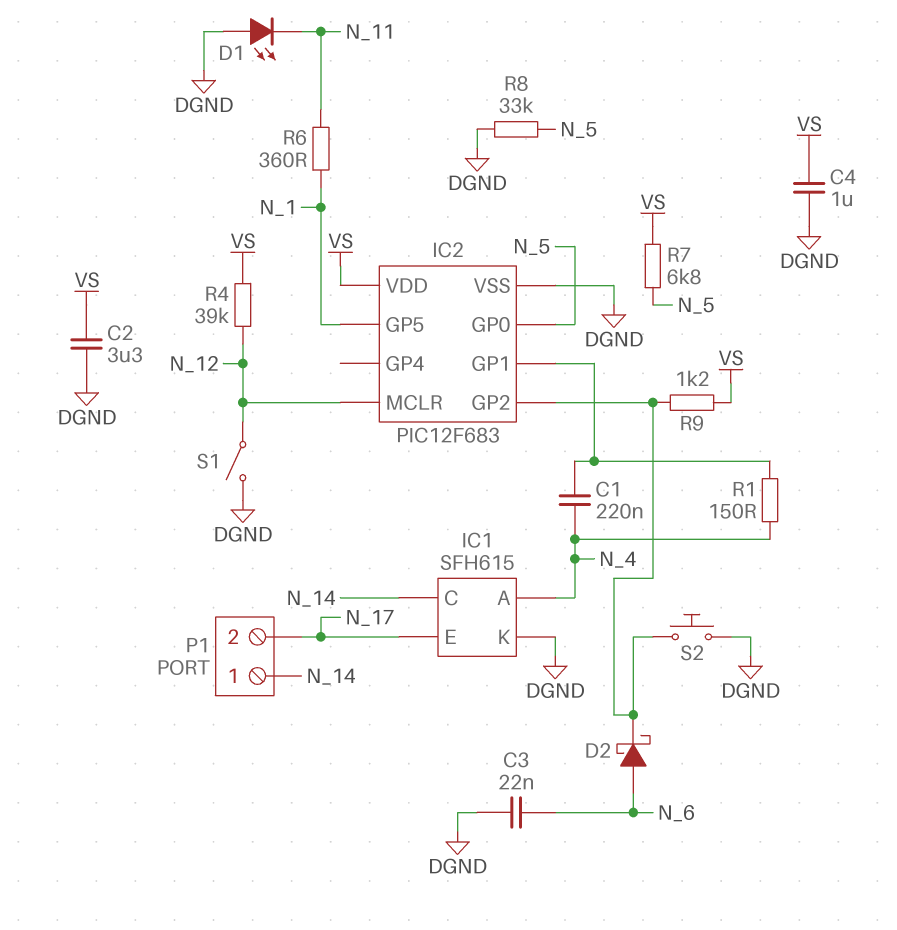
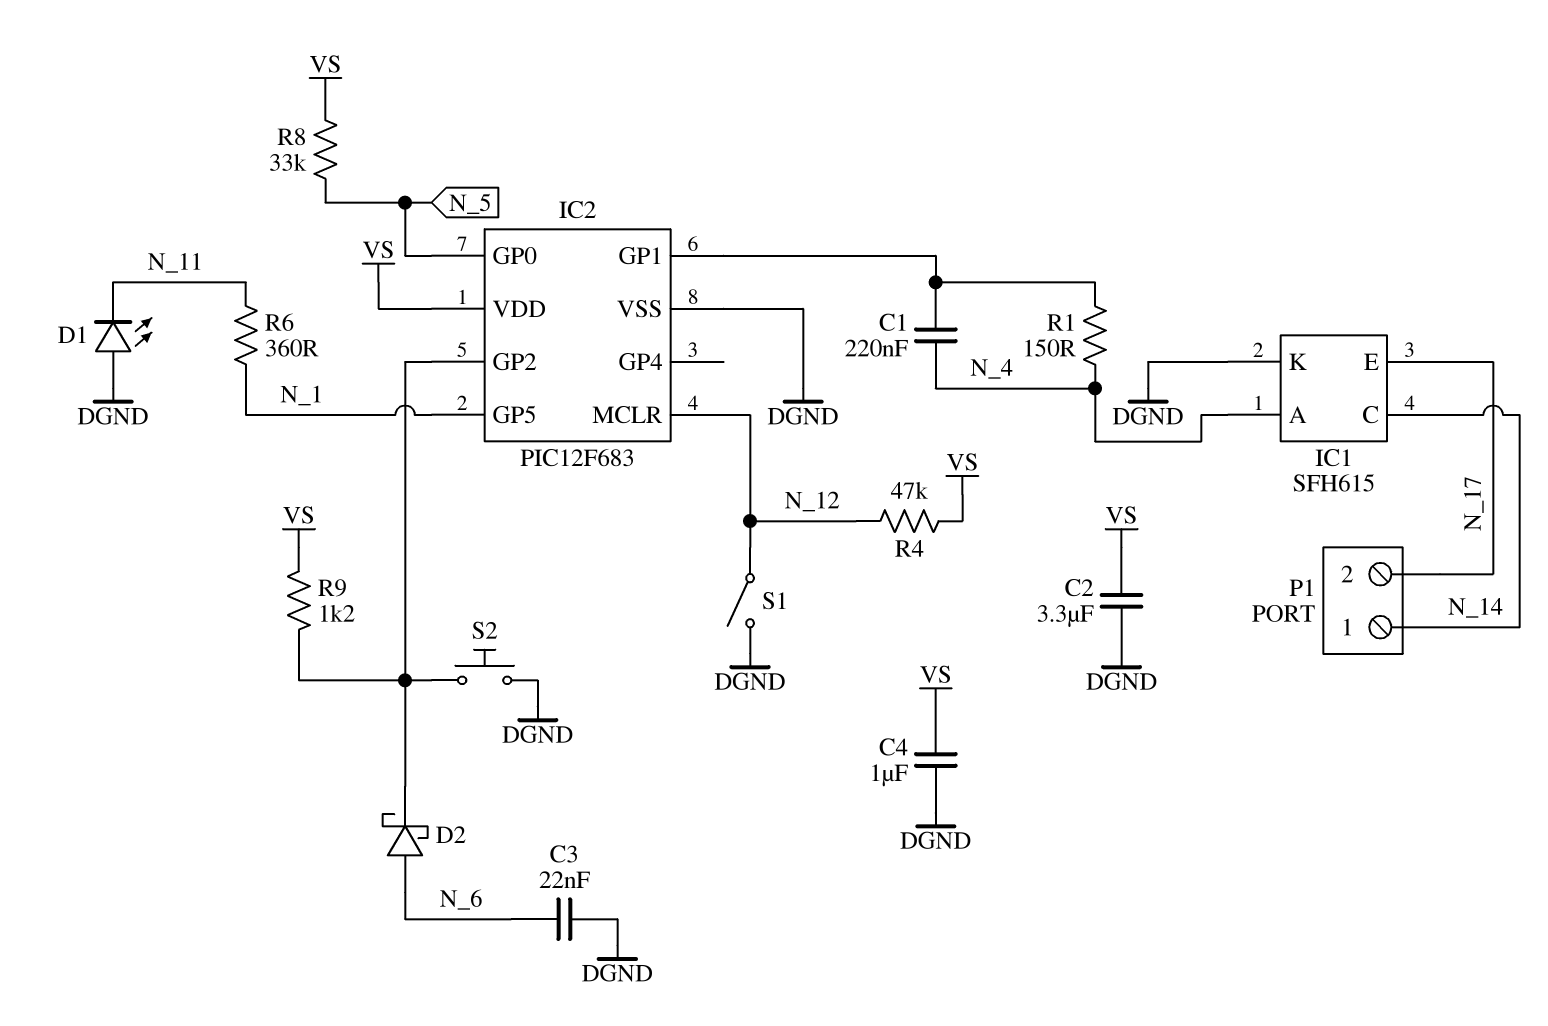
R4: 39k (N_12, VS) -> 47k (N_12, VS)
R7: 6.8k (N_5, VS) -> none
R8: 33k (DGND, N_5) -> 33k (N_5, VS)

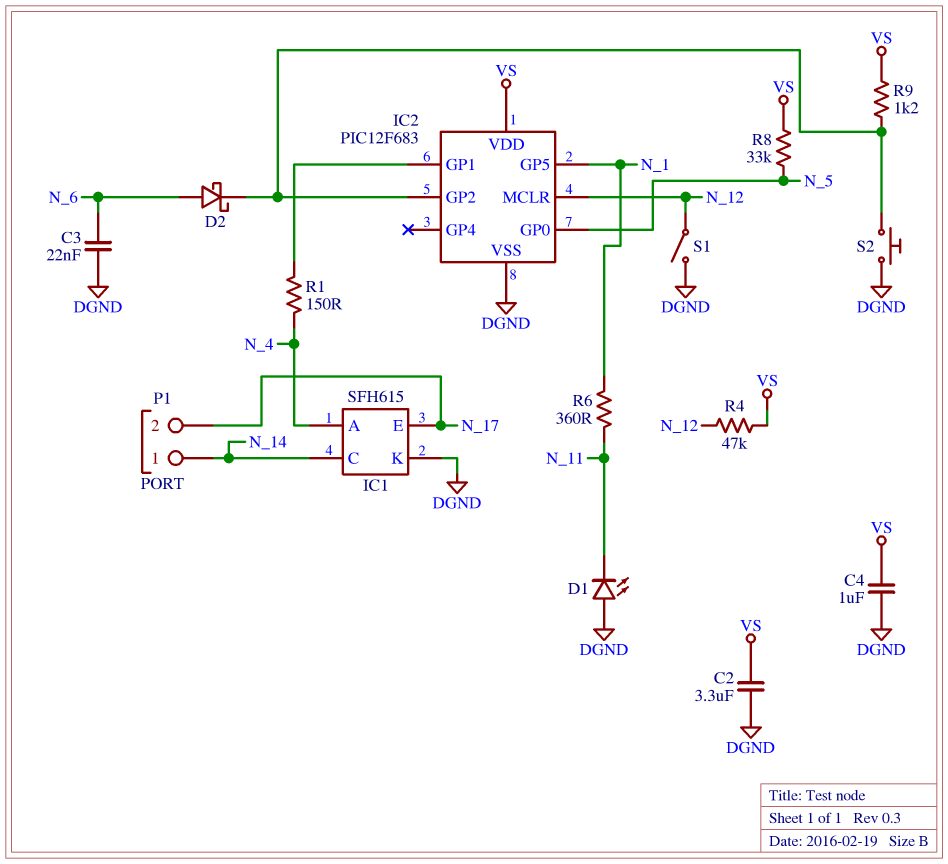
C1: 220nF (IC2/GP1, N_4) -> none

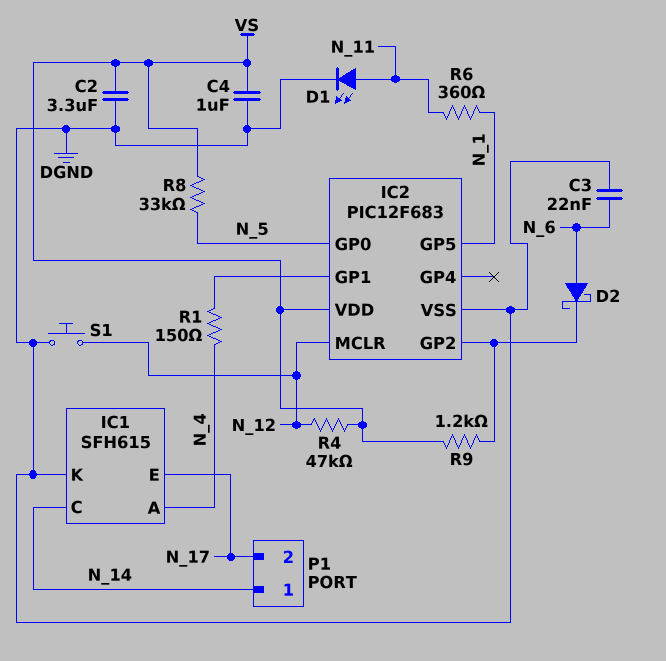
D1: LED (A DGND, K N_11) -> LED (A N_11, K DGND)
S1: switch (DGND, N_12) -> button (DGND, N_12)
S2: button (DGND, IC2/GP2) -> none

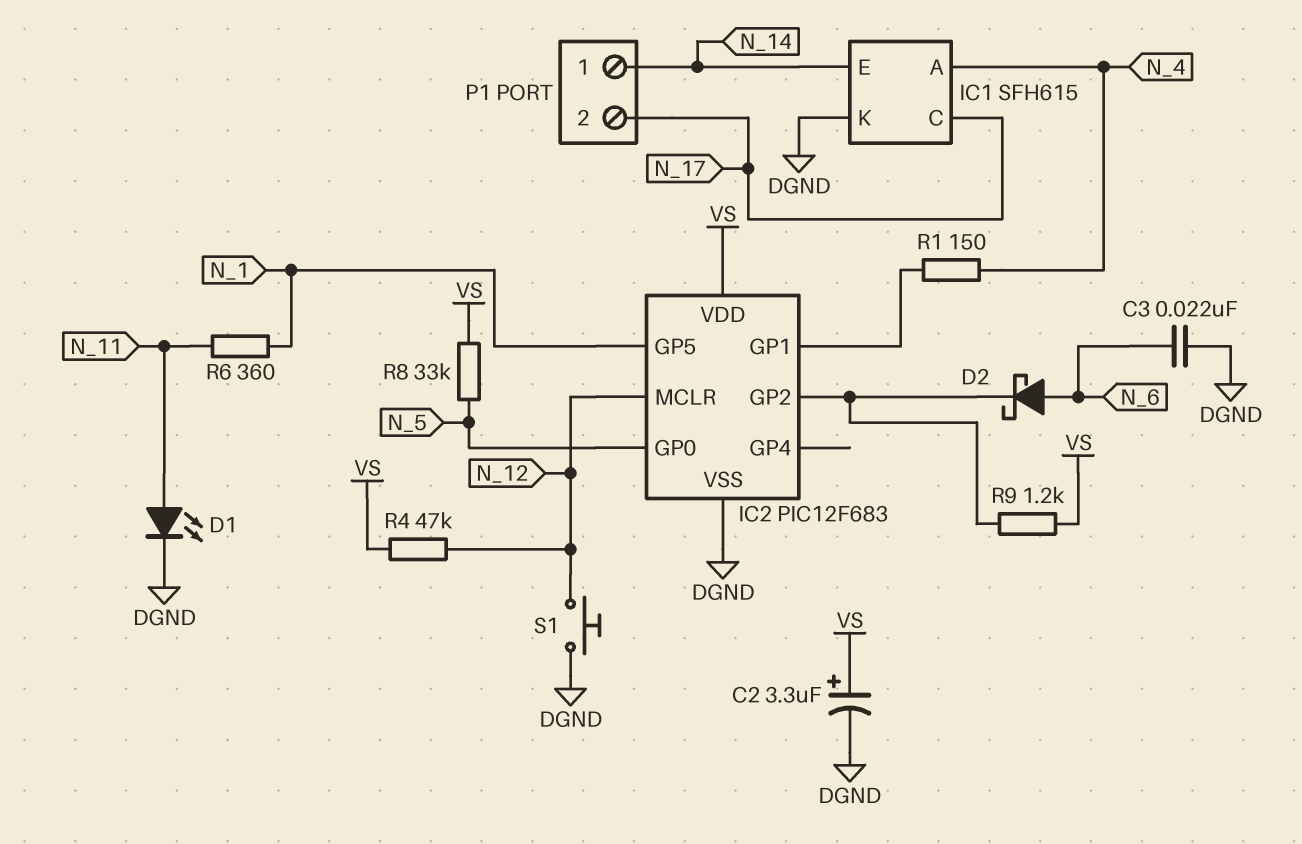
C2: 3.3uF (DGND, VS) -> 3.3uF (plus VS, minus DGND)
C4: 1uF (DGND, VS) -> none
IC1 pin C: N_14 -> N_17
IC1 pin E: N_17 -> N_14

